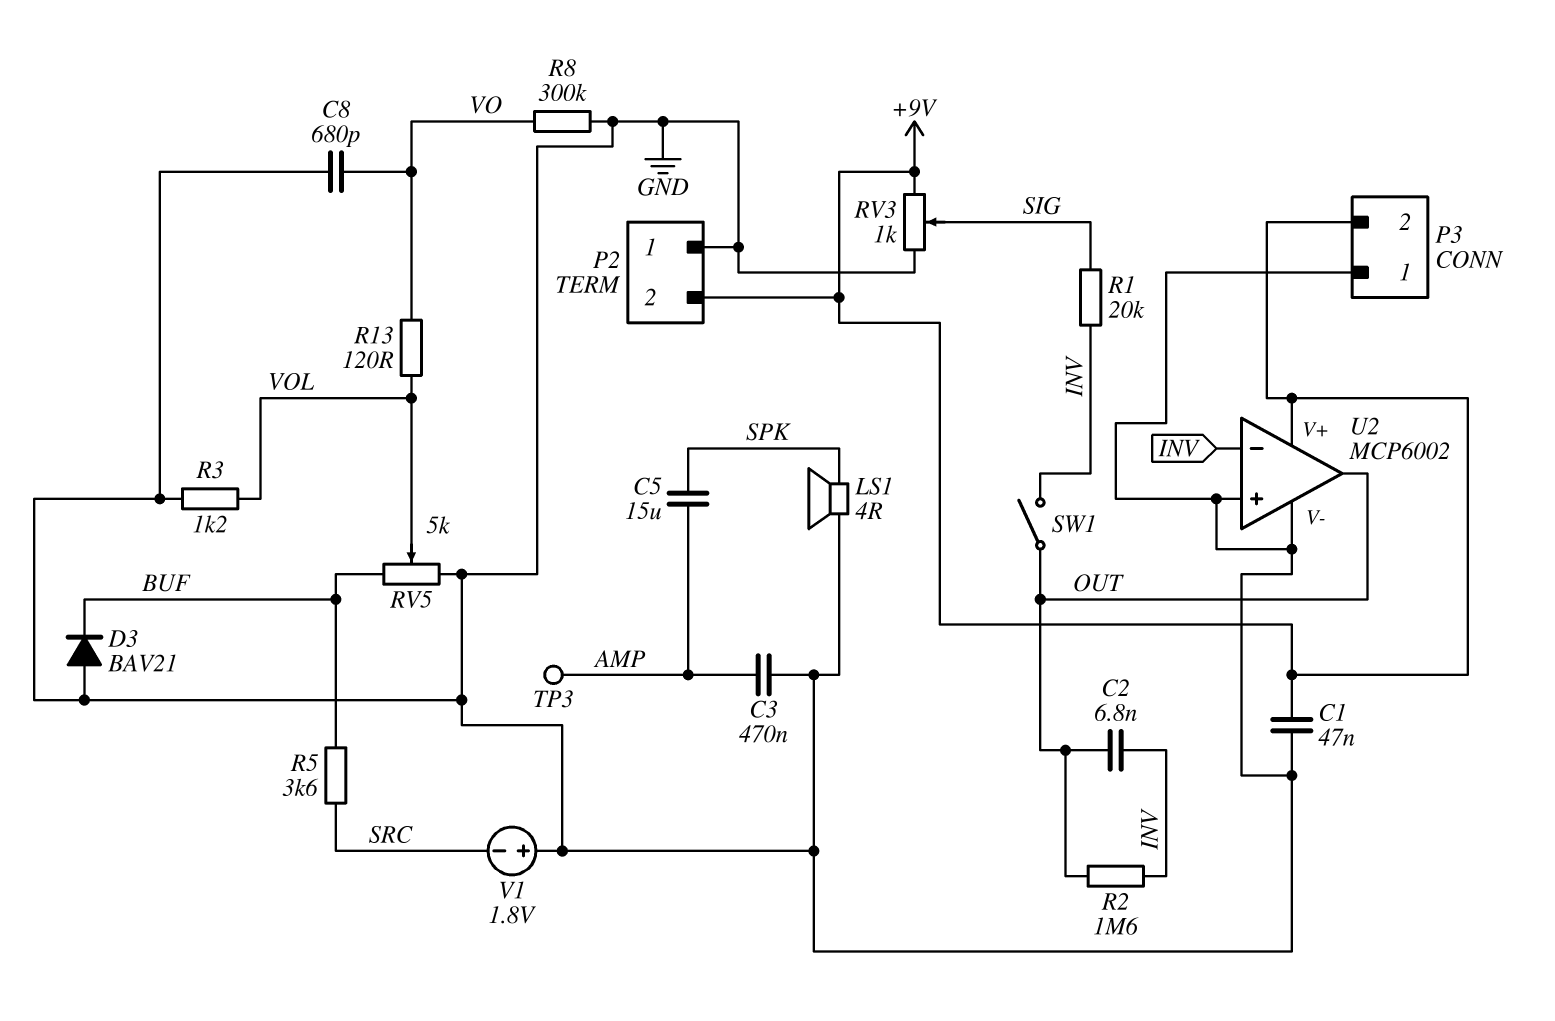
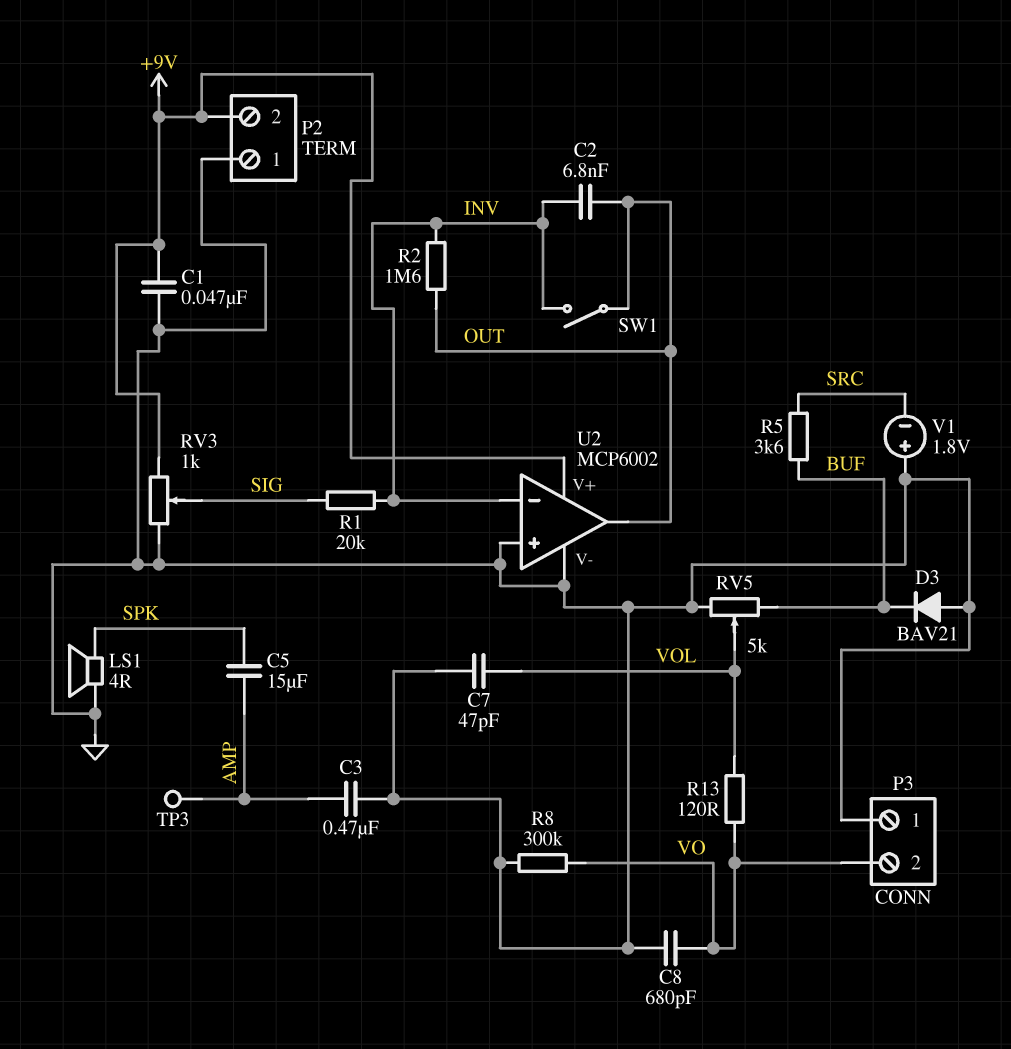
C7: none -> 47pF (GND, VOL)
P3 pin 2: +9V -> VO
R3: 1.2k (GND, VOL) -> none

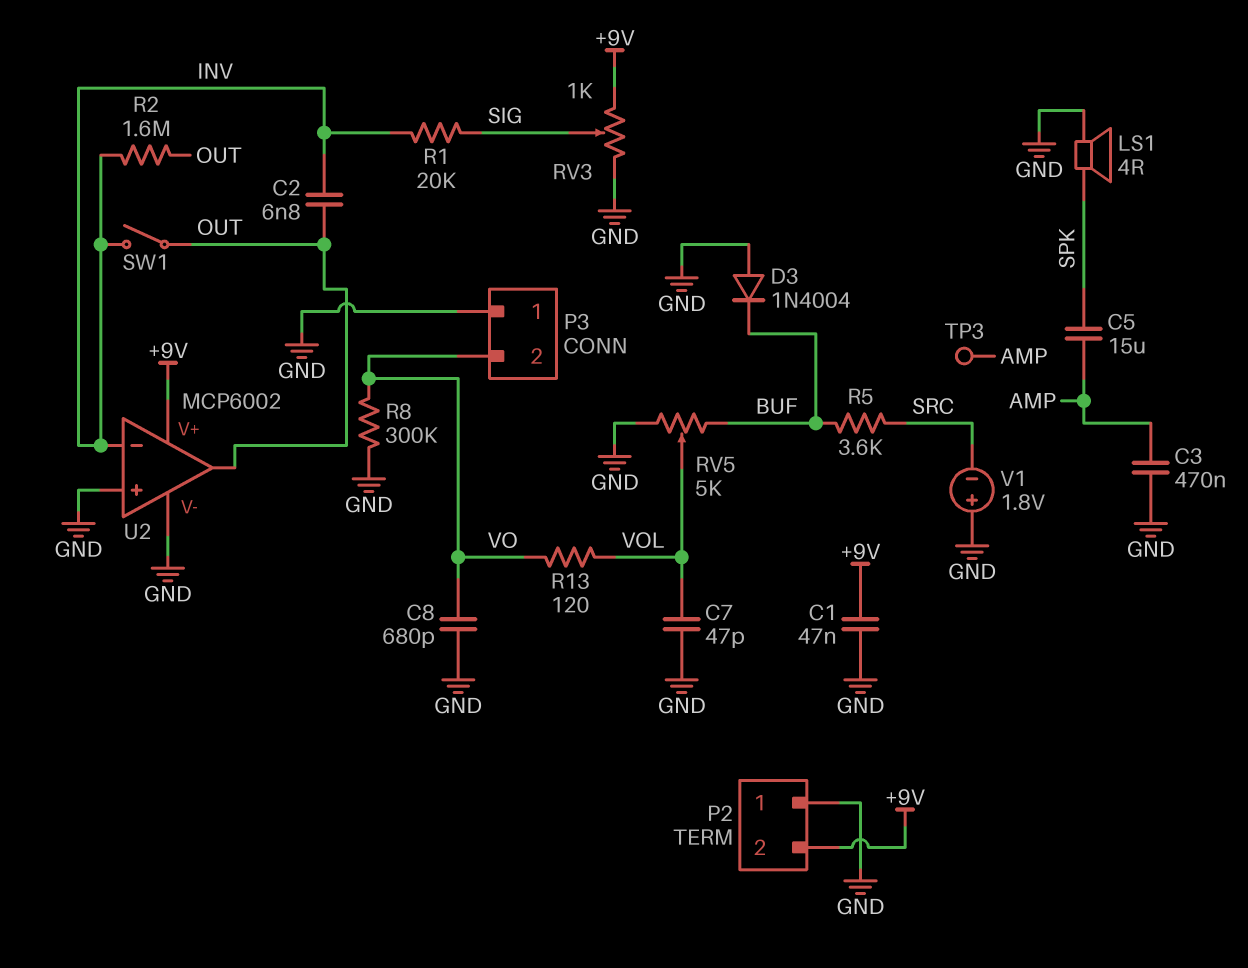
D3: diode BAV21 (A GND, K BUF) -> diode 1N4004 (A GND, K BUF)

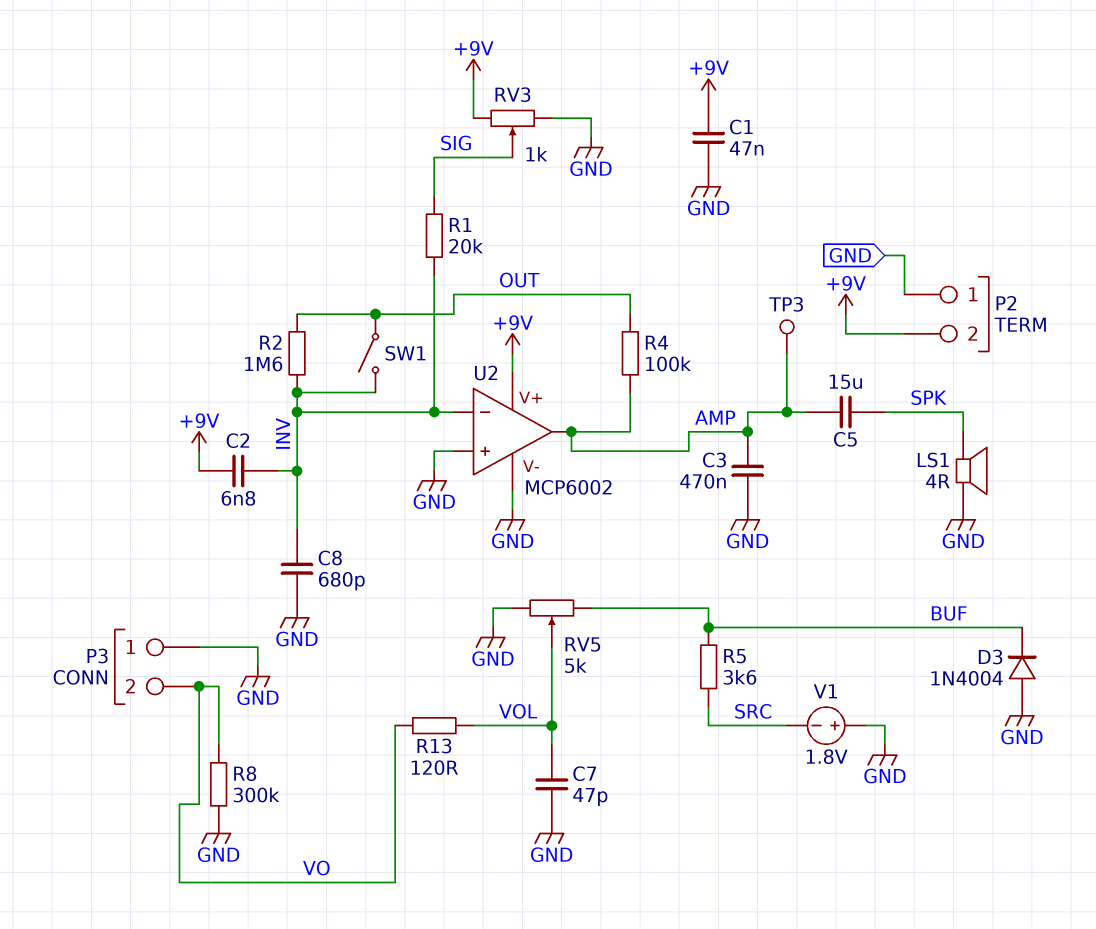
C2: 6.8nF (INV, OUT) -> 6.8nF (+9V, INV)
C8: 680pF (GND, VO) -> 680pF (GND, INV)
R4: none -> 100k (AMP, OUT)
U2 pin out: OUT -> AMP

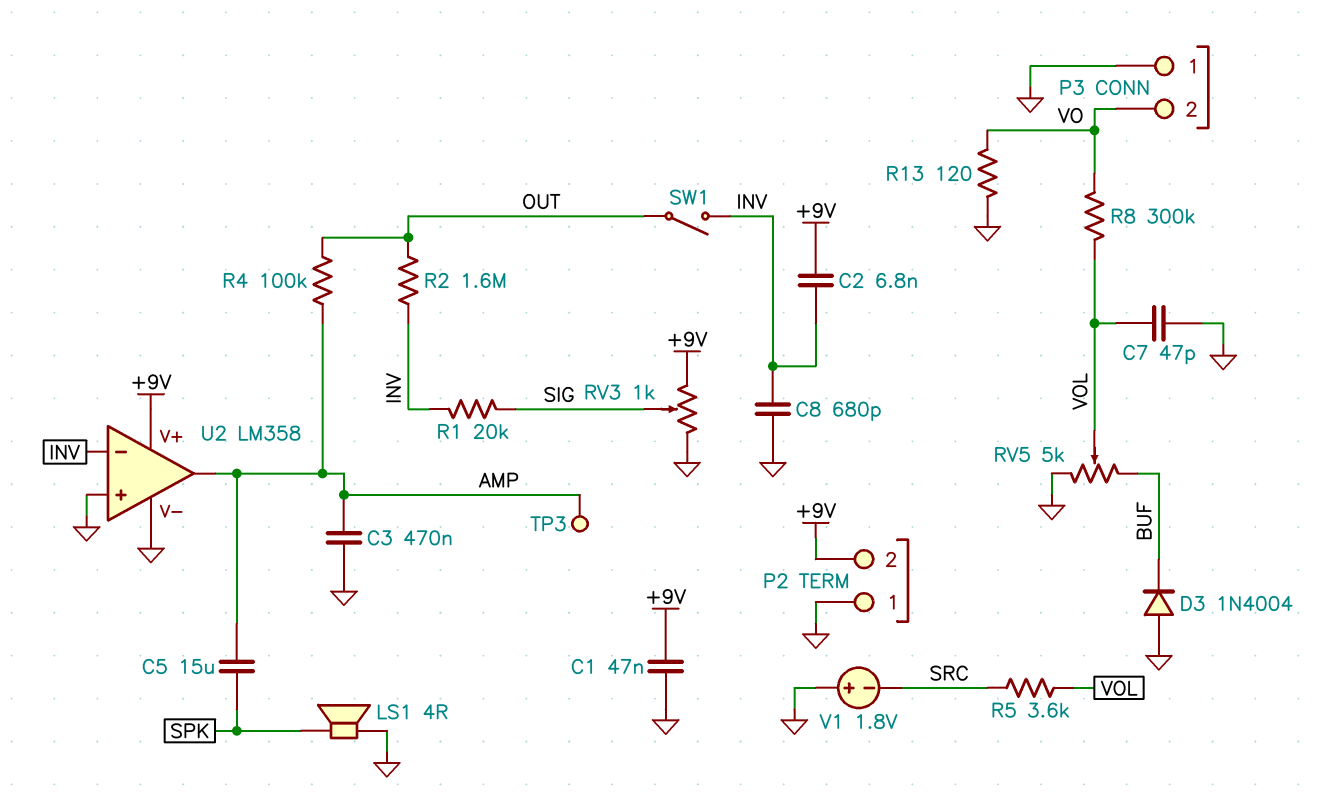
R5: 3.6k (BUF, SRC) -> 3.6k (SRC, VOL)
R8: 300k (GND, VO) -> 300k (VO, VOL)
R13: 120 (VO, VOL) -> 120 (GND, VO)
U2: MCP6002 -> LM358

